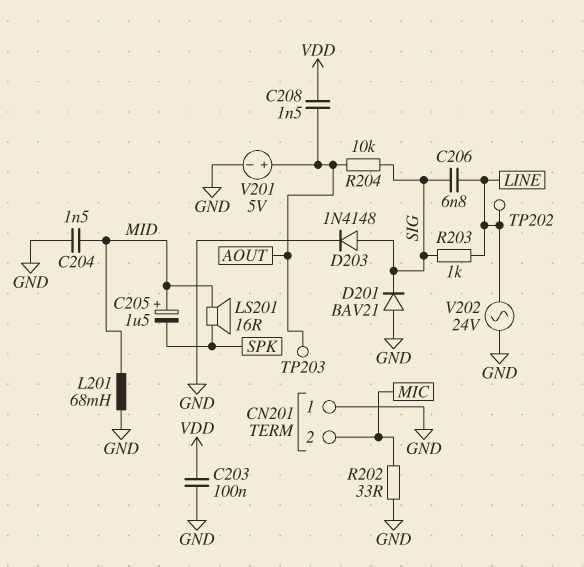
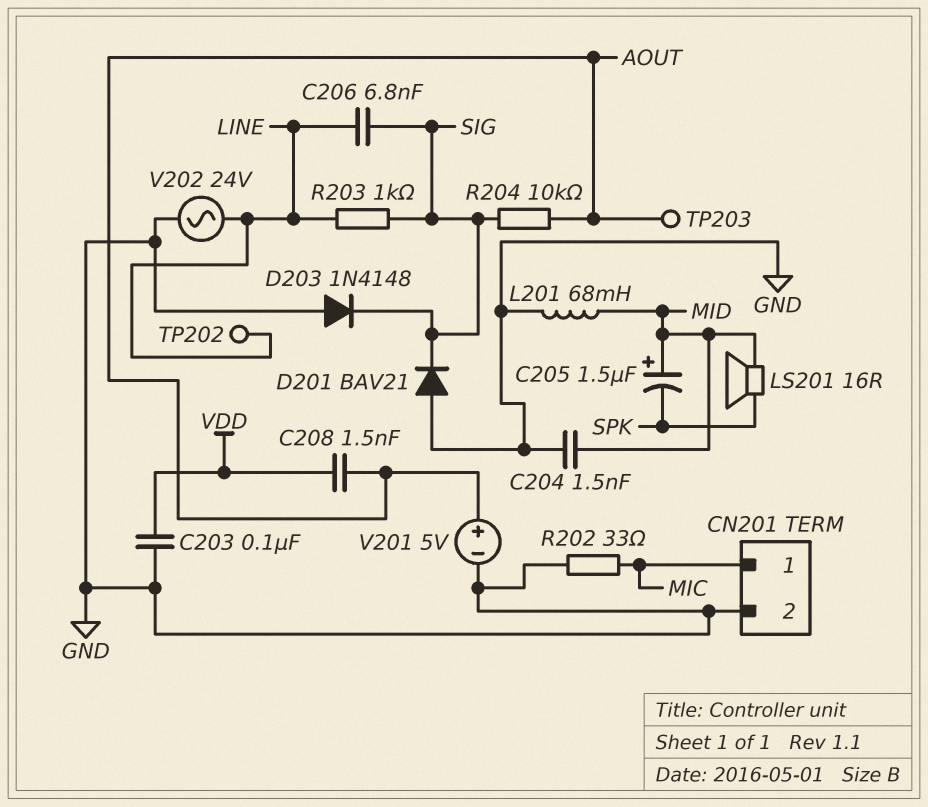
CN201 pin 1: GND -> MIC
CN201 pin 2: MIC -> GND
D203: diode 1N4148 (A SIG, K GND) -> diode 1N4148 (A GND, K SIG)

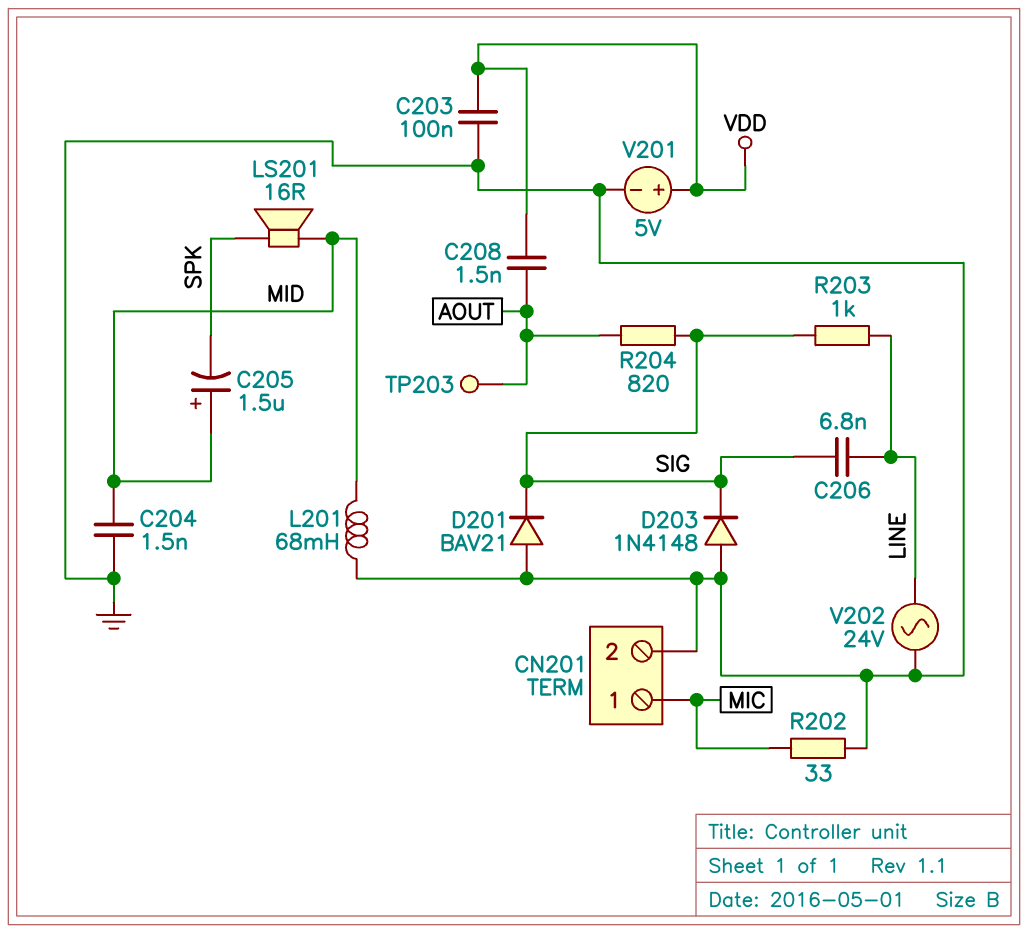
R204: 10k (AOUT, SIG) -> 820 (AOUT, SIG)
TP202: test point (LINE) -> none
V201: 5V (plus AOUT, minus GND) -> 5V (plus VDD, minus GND)

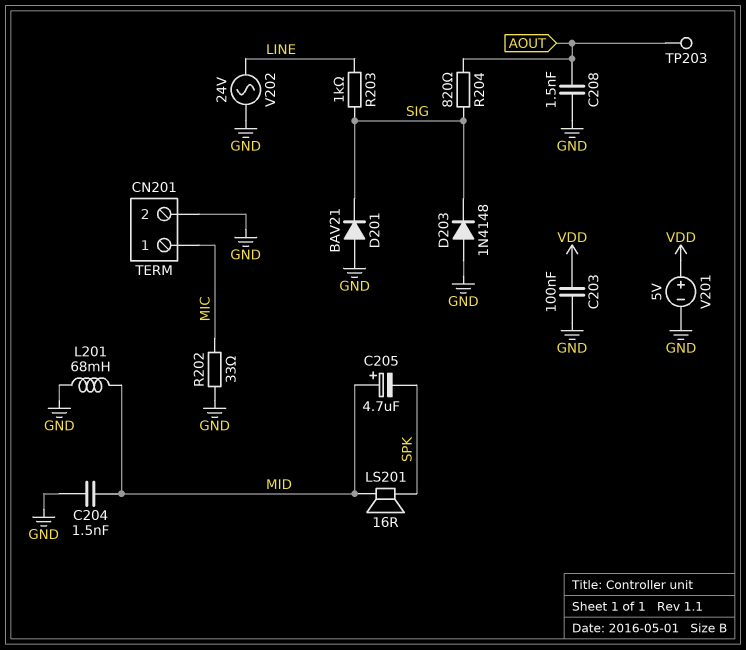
C205: 1.5uF (plus MID, minus SPK) -> 4.7uF (plus MID, minus SPK)
C206: 6.8nF (LINE, SIG) -> none
C208: 1.5nF (AOUT, VDD) -> 1.5nF (AOUT, GND)

